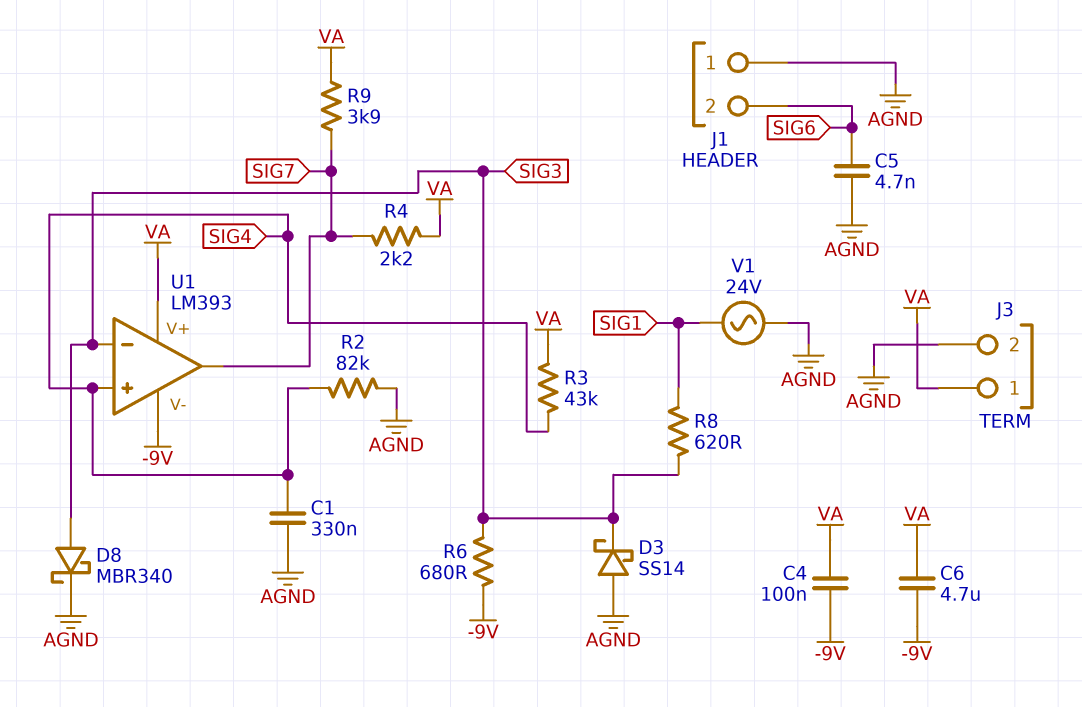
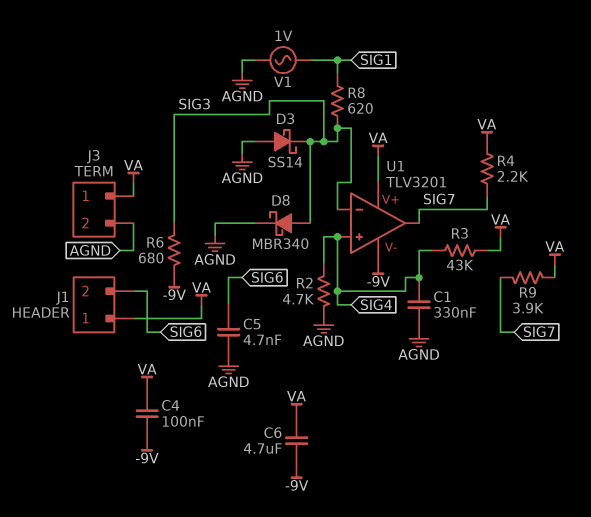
J1 pin 1: AGND -> VA
R2: 82k (AGND, SIG4) -> 4.7k (AGND, SIG4)
U1: LM393 -> TLV3201
V1: AC 24V (AGND, SIG1) -> AC 1V (AGND, SIG1)

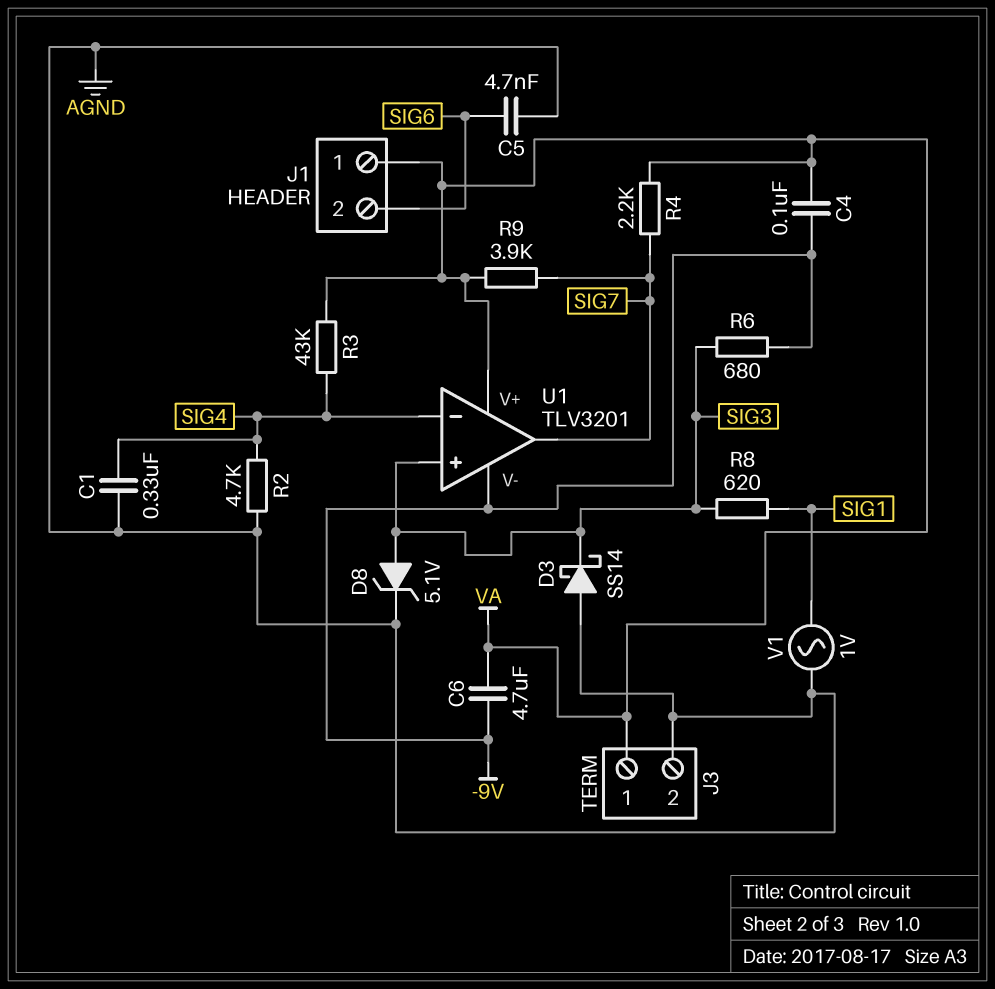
D8: schottky MBR340 (A SIG3, K AGND) -> zener 5.1V (A SIG3, K AGND)
U1 pin in+: SIG4 -> SIG3
U1 pin in-: SIG3 -> SIG4

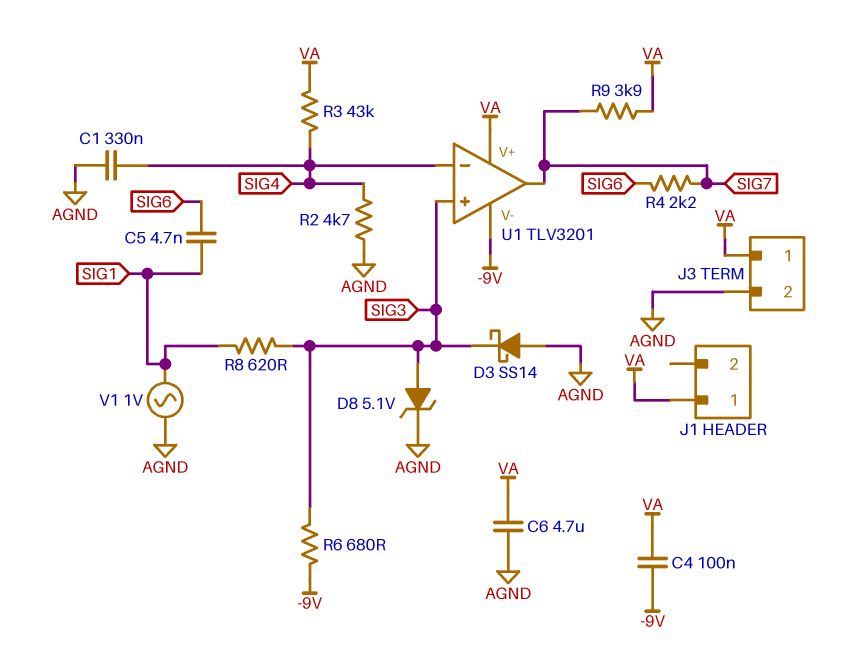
C5: 4.7nF (AGND, SIG6) -> 4.7nF (SIG1, SIG6)
C6: 4.7uF (-9V, VA) -> 4.7uF (AGND, VA)
J1 pin 2: SIG6 -> none
R4: 2.2k (SIG7, VA) -> 2.2k (SIG6, SIG7)

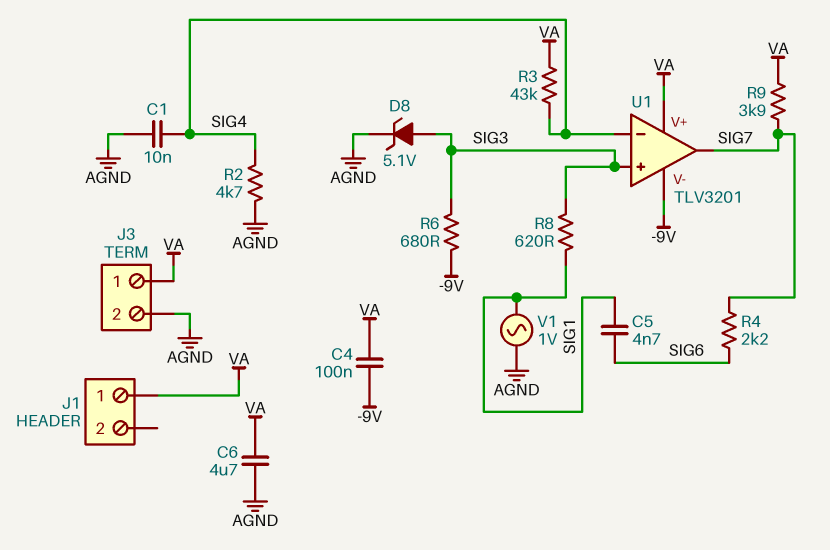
C1: 330nF (AGND, SIG4) -> 10nF (AGND, SIG4)
D3: schottky SS14 (A AGND, K SIG3) -> none

